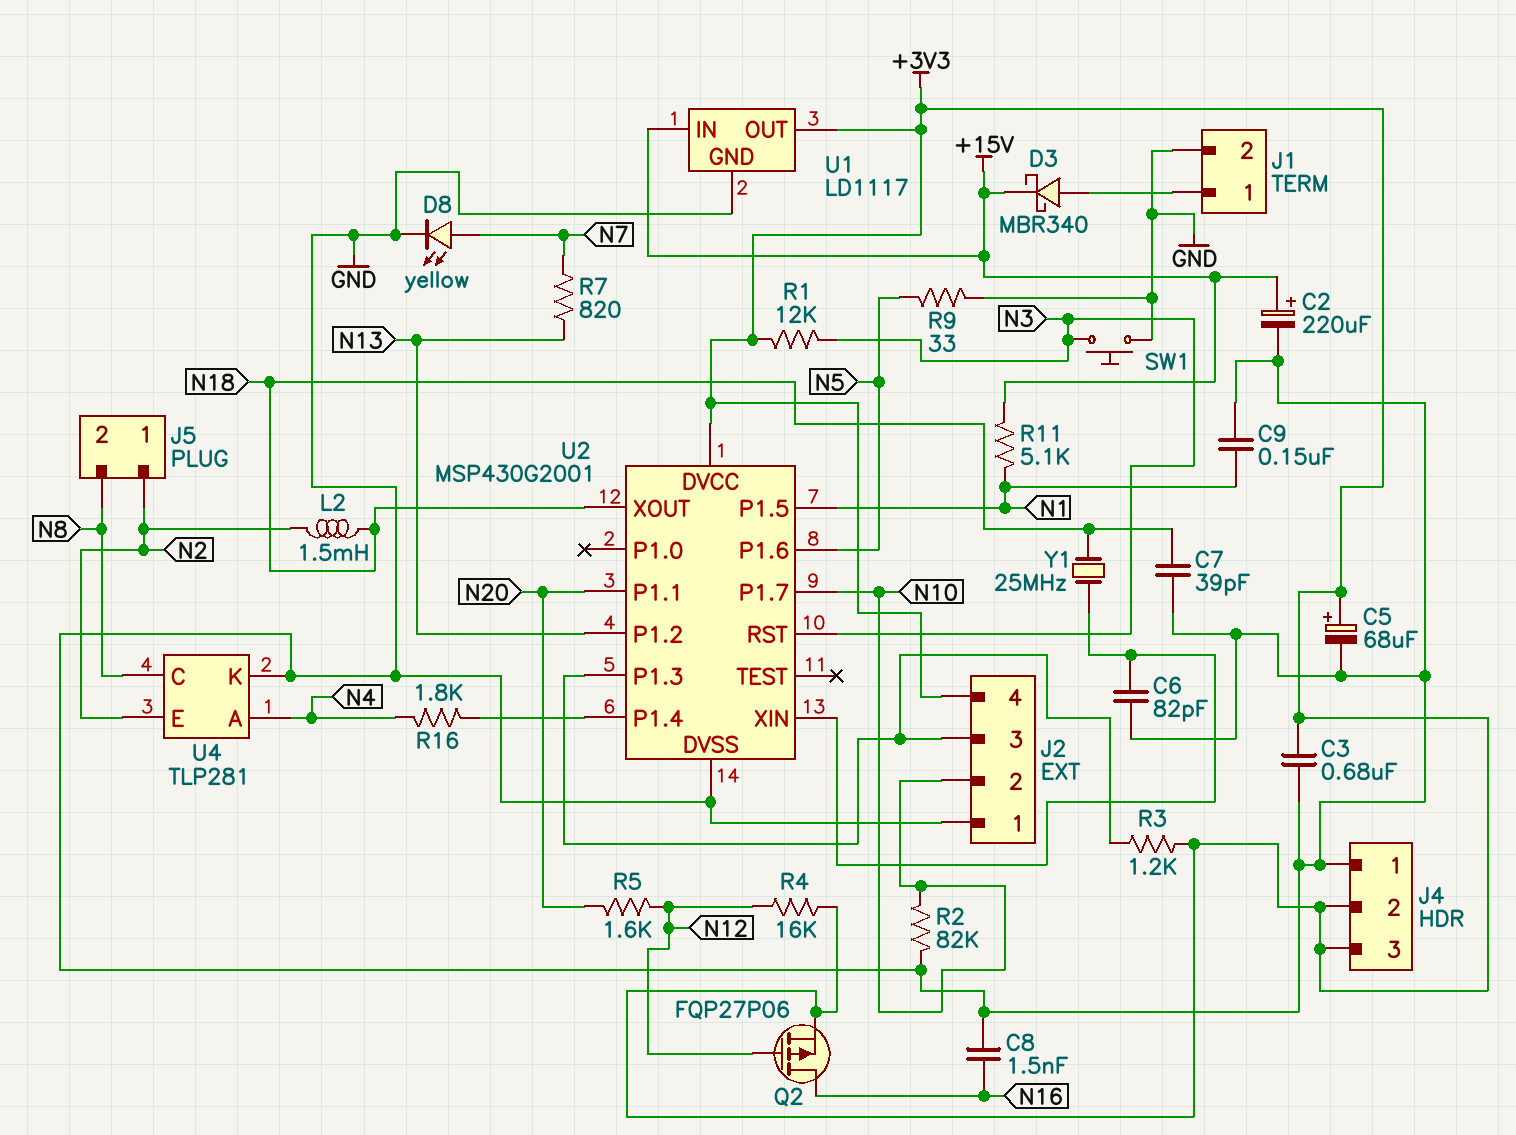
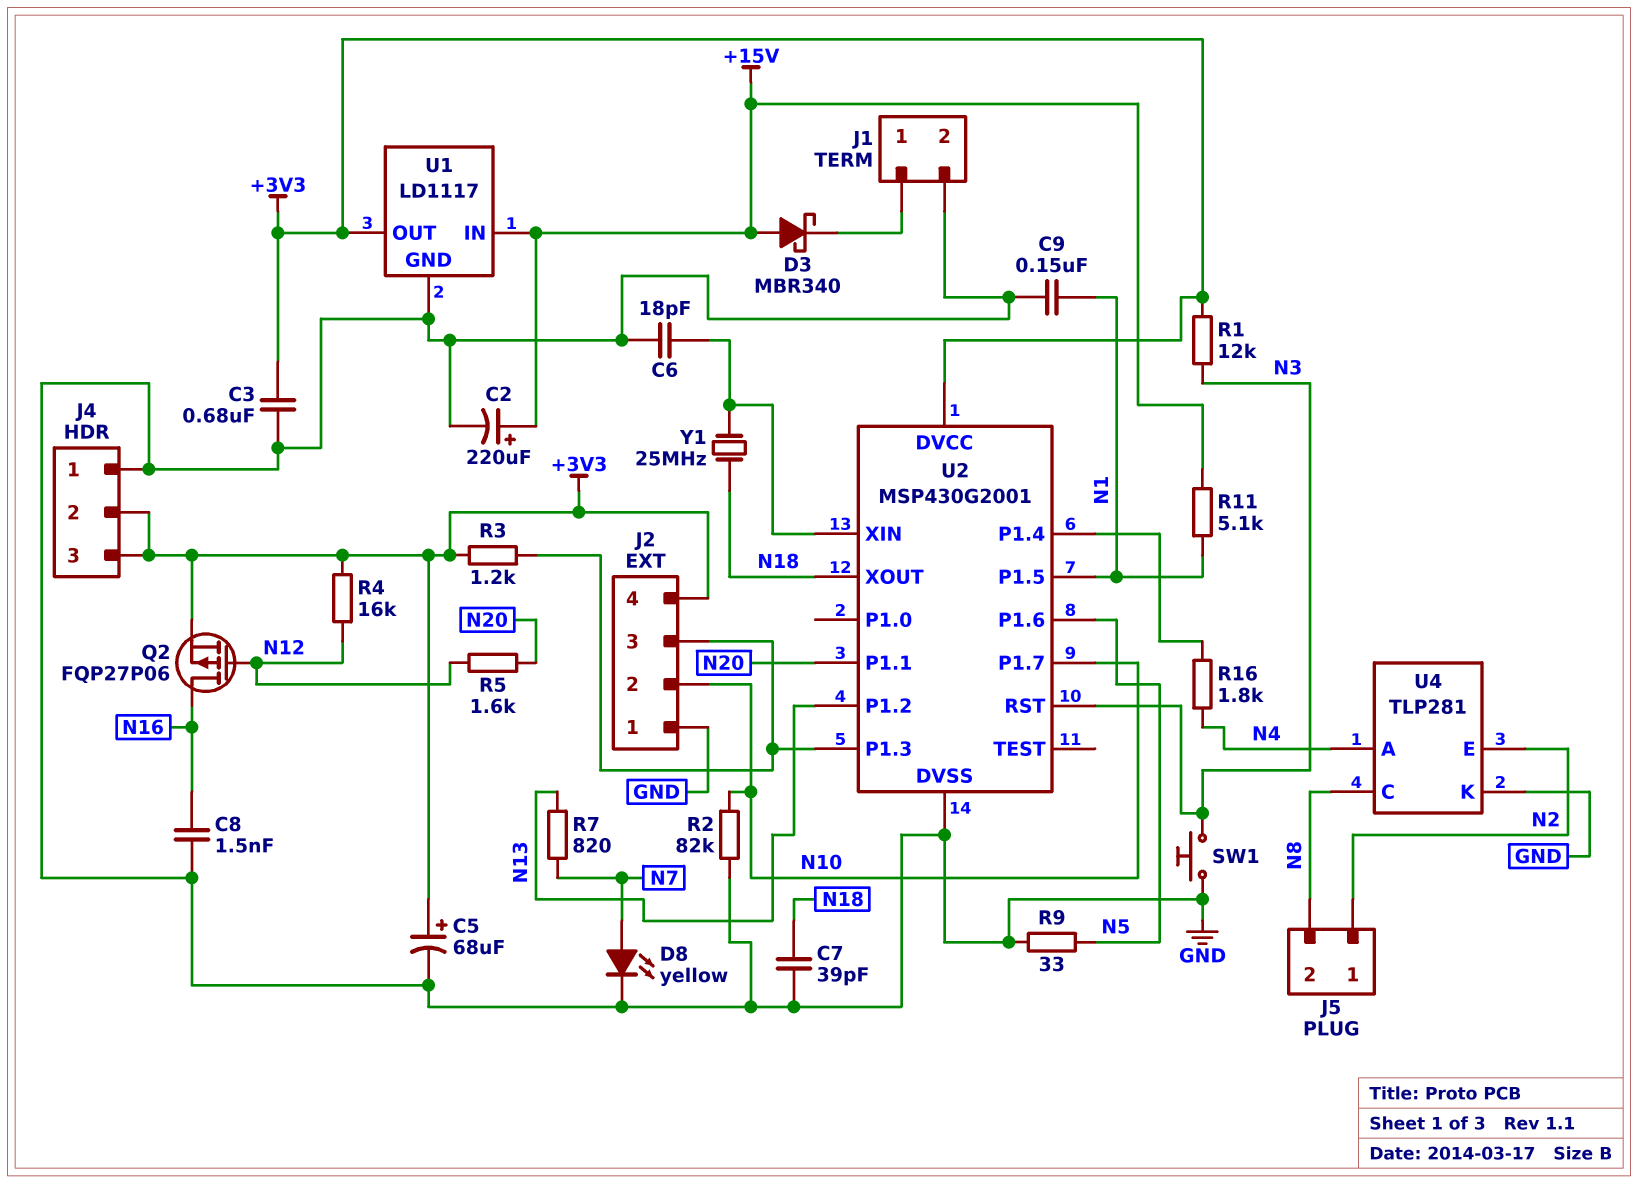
C6: 82pF (GND, U2/XIN) -> 18pF (GND, U2/XIN)
D3: schottky MBR340 (A J1/1, K +15V) -> schottky MBR340 (A +15V, K J1/1)
L2: 1.5mH (N2, N18) -> none

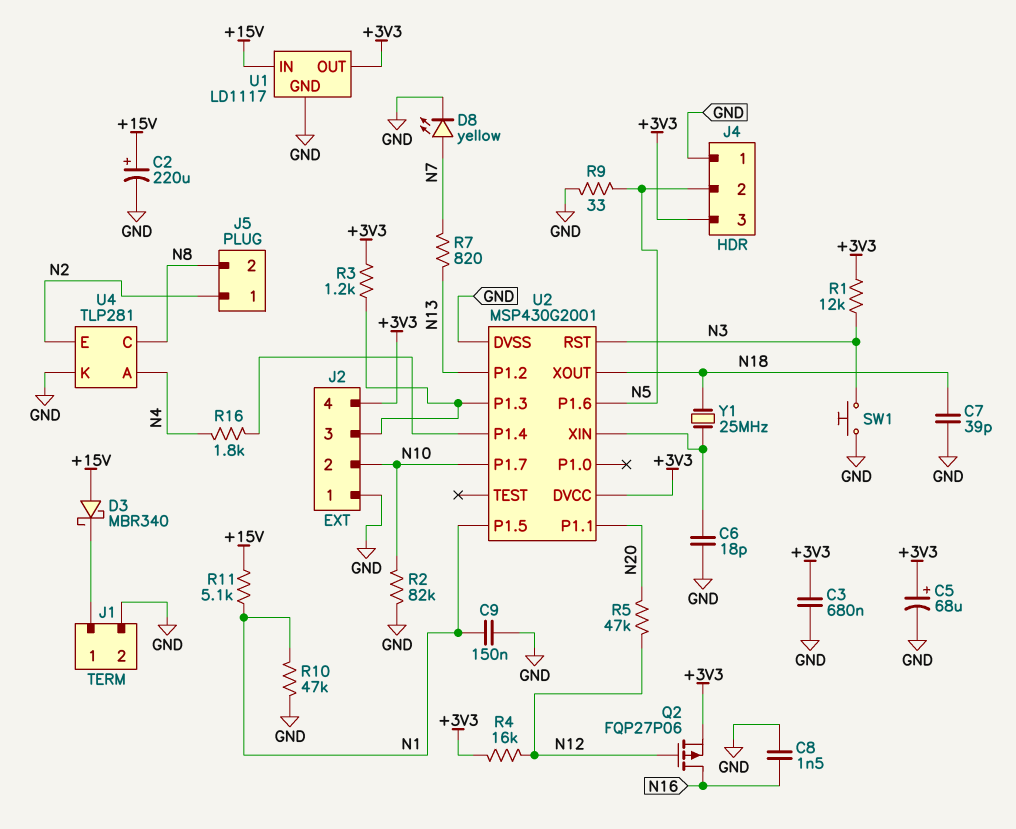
J4 pin 2: +3V3 -> N5
R5: 1.6k (N12, N20) -> 47k (N12, N20)
R10: none -> 47k (GND, N1)

